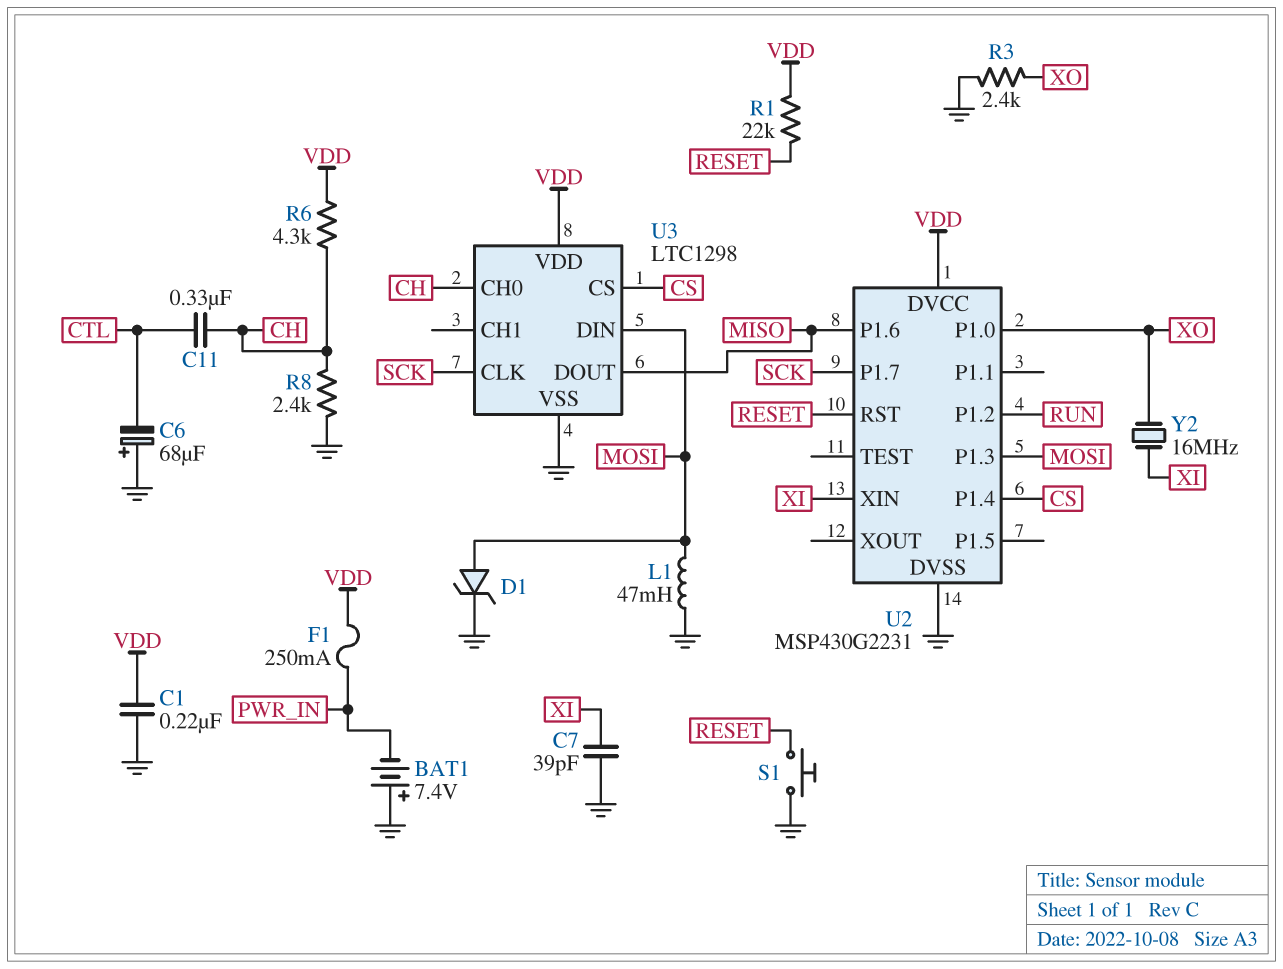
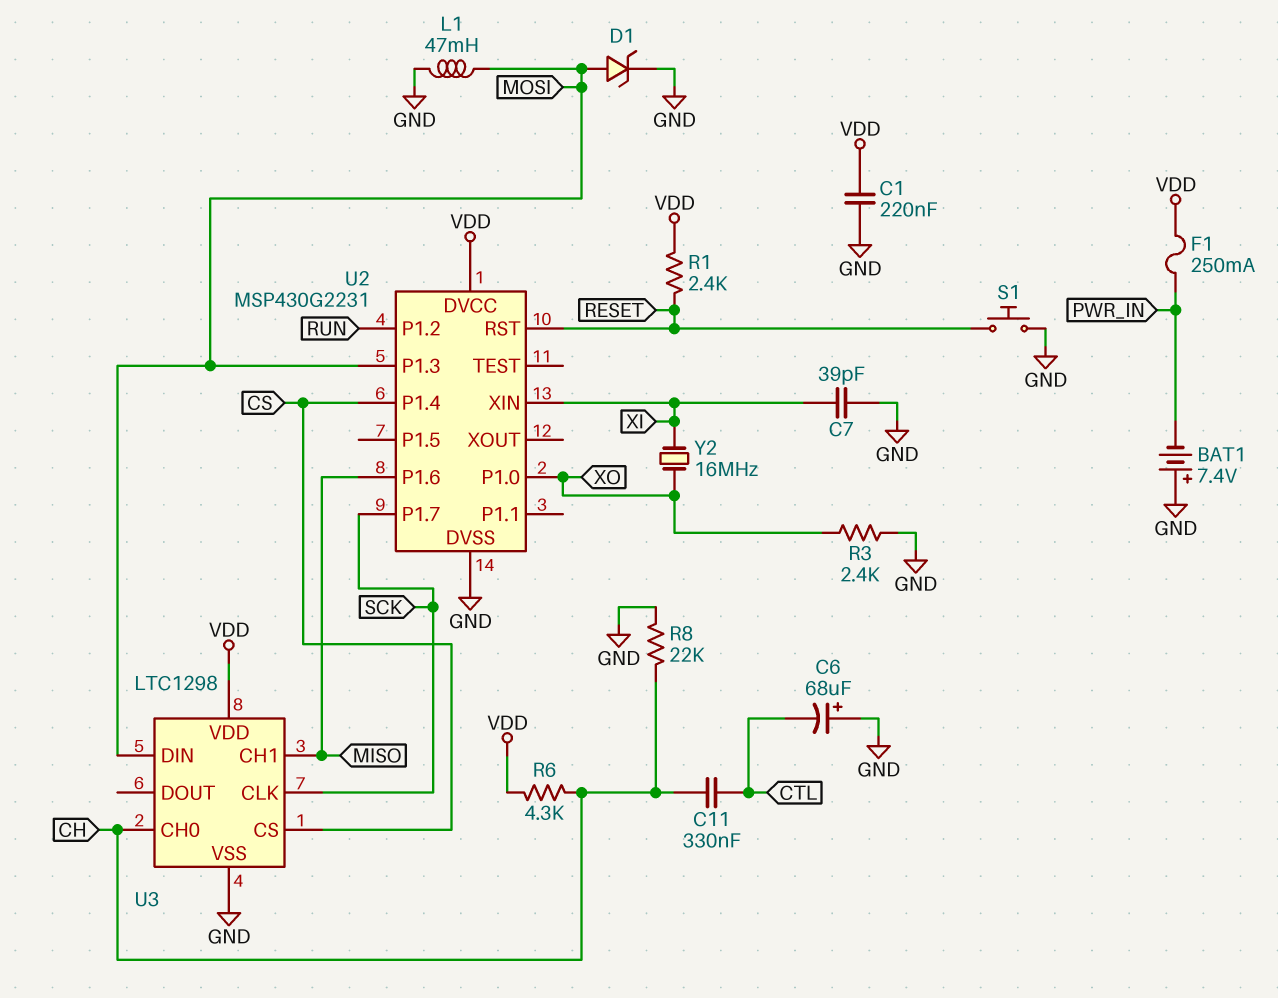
R1: 22k (RESET, VDD) -> 2.4k (RESET, VDD)
R8: 2.4k (CH, GND) -> 22k (CH, GND)
U3 pin CH1: none -> MISO
U3 pin DOUT: MISO -> none

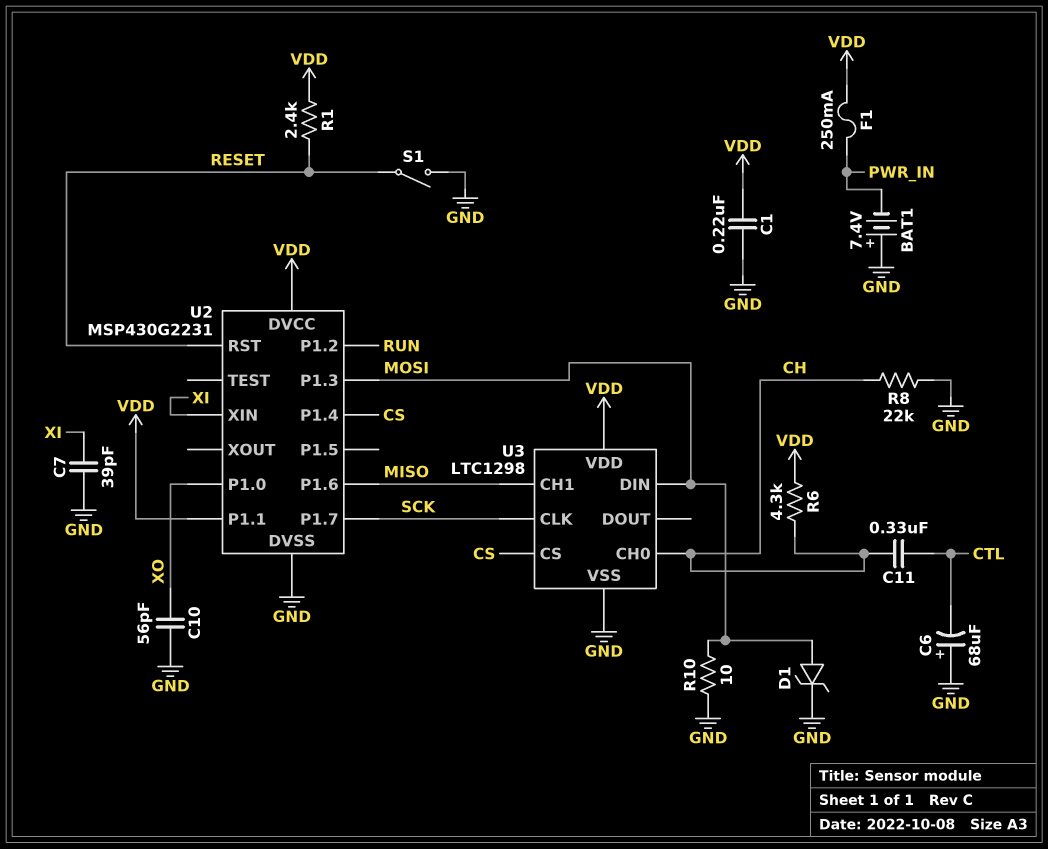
C10: none -> 56pF (GND, XO)
L1: 47mH (GND, MOSI) -> none
R3: 2.4k (GND, XO) -> none
R10: none -> 10 (GND, MOSI)
S1: button (GND, RESET) -> switch (GND, RESET)
U2 pin P1.1: none -> VDD
Y2: 16MHz (XI, XO) -> none

